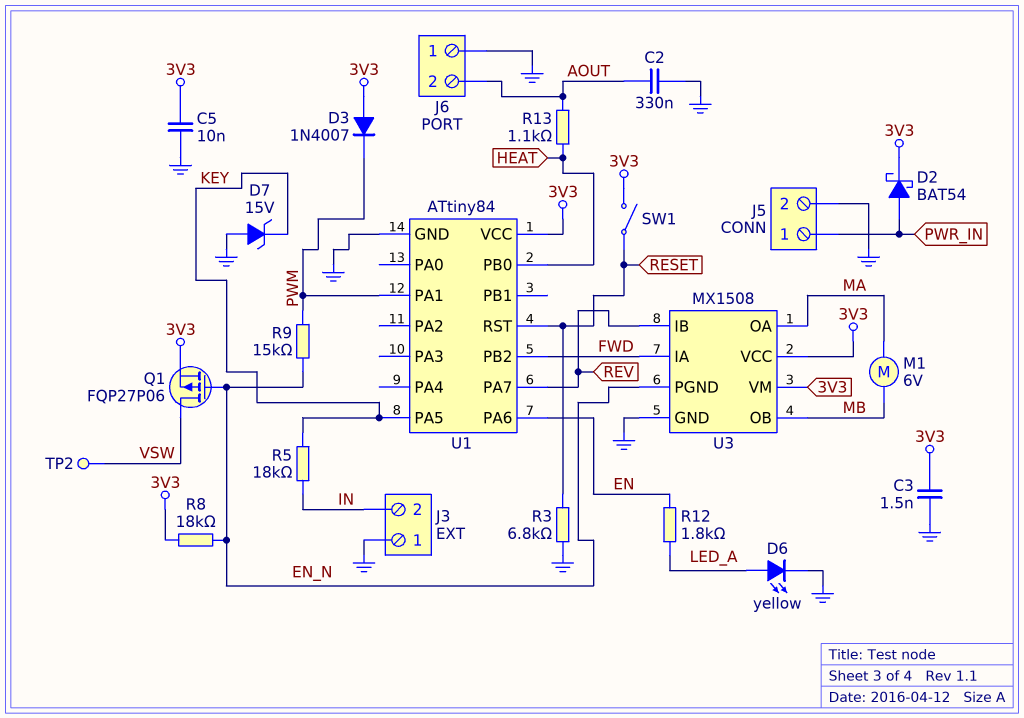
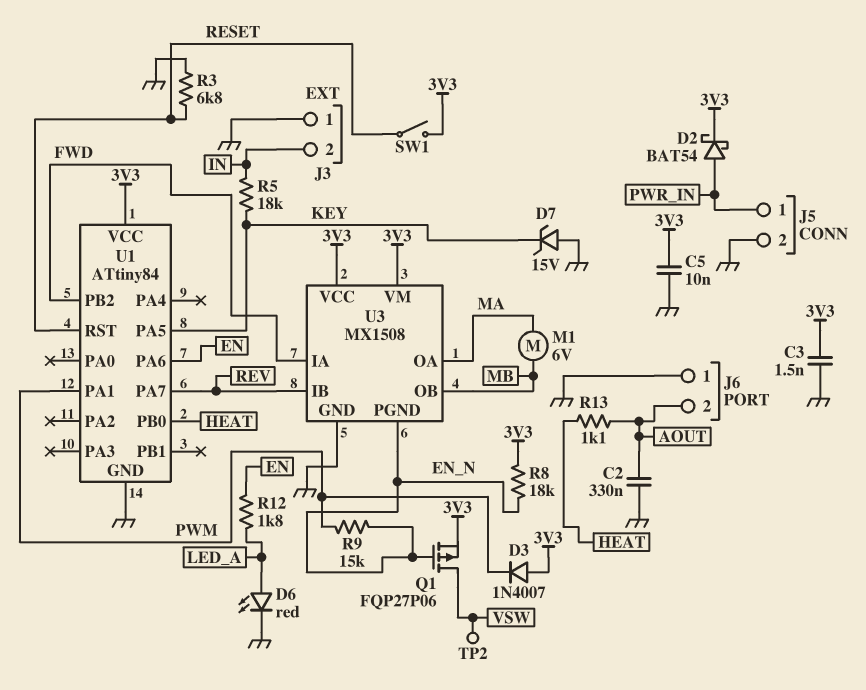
D6: LED yellow (A LED_A, K GND) -> LED red (A LED_A, K GND)

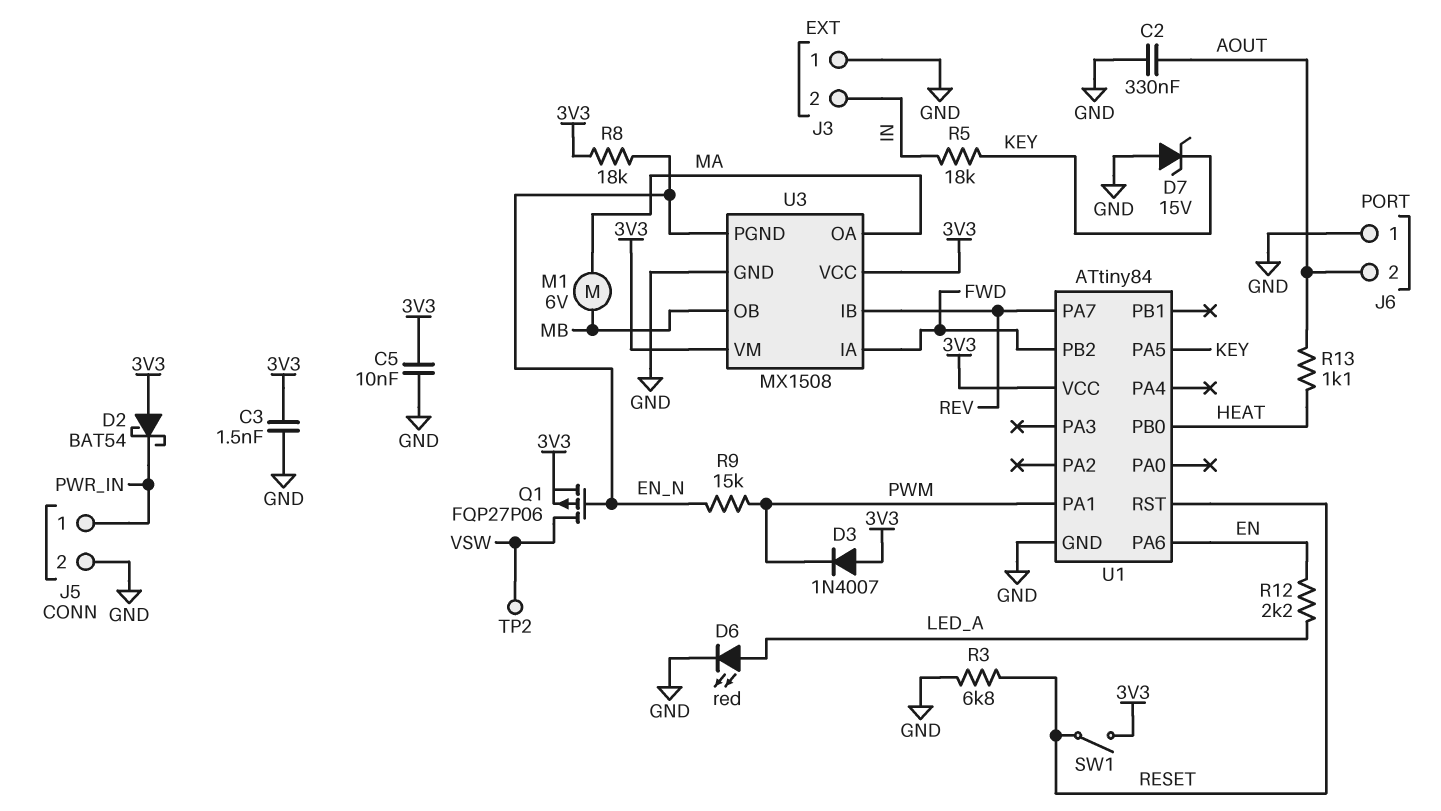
D2: schottky BAT54 (A PWR_IN, K 3V3) -> schottky BAT54 (A 3V3, K PWR_IN)
R12: 1.8k (EN, LED_A) -> 2.2k (EN, LED_A)

